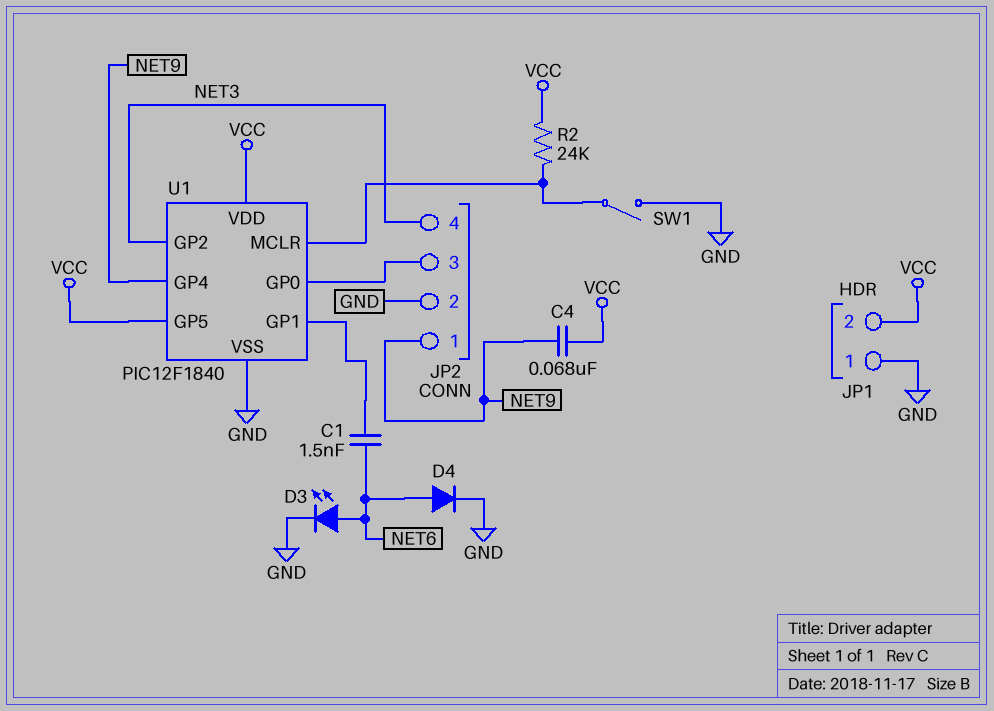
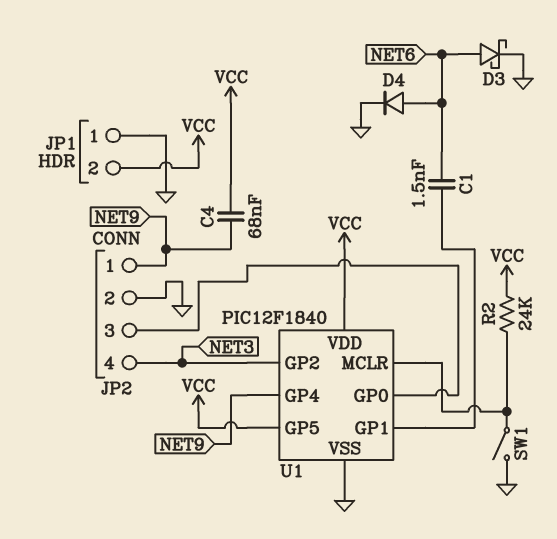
D3: LED (A NET6, K GND) -> schottky (A NET6, K GND)

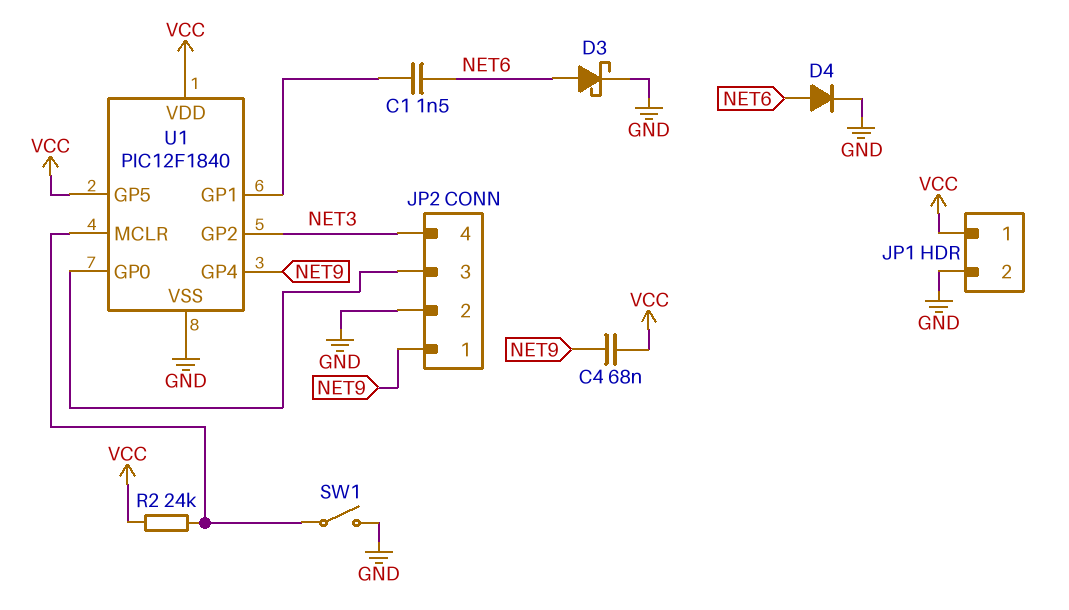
JP1 pin 1: GND -> VCC
JP1 pin 2: VCC -> GND

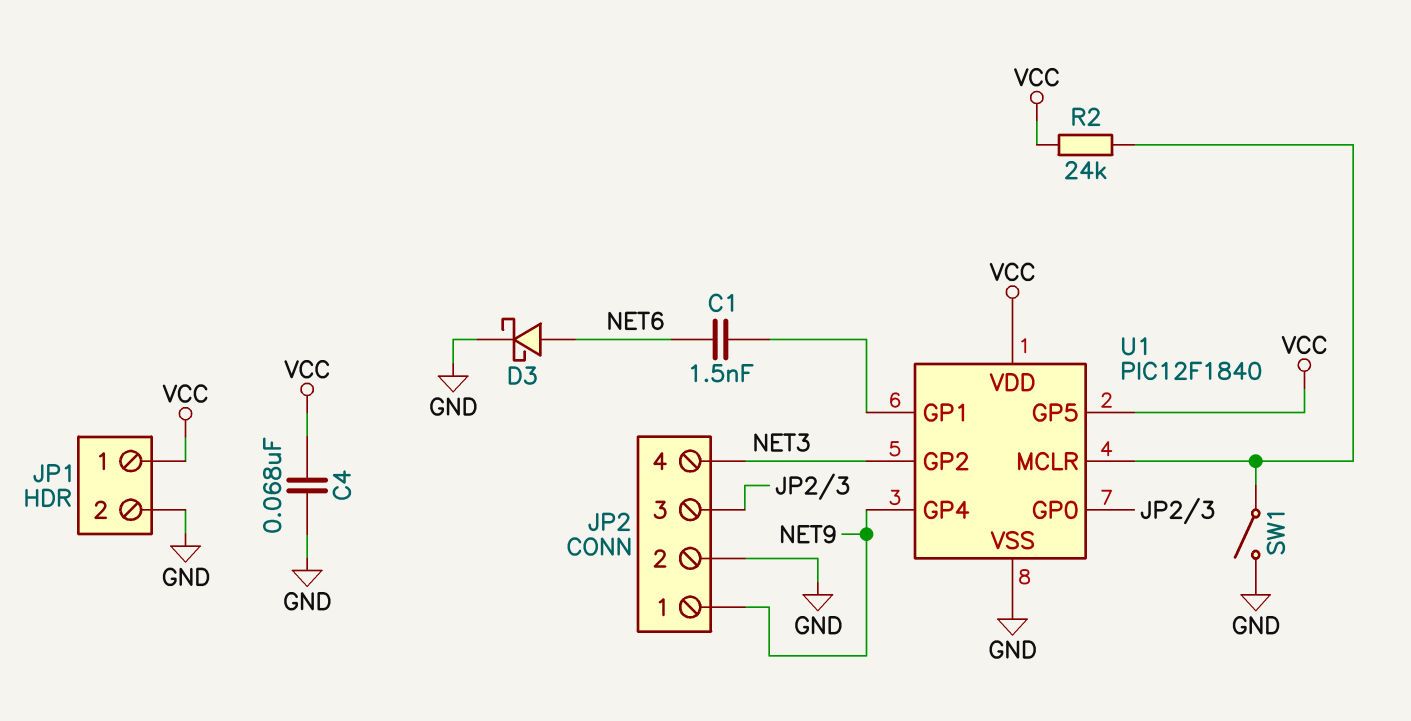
C4: 68nF (NET9, VCC) -> 68nF (GND, VCC)
D4: diode (A NET6, K GND) -> none

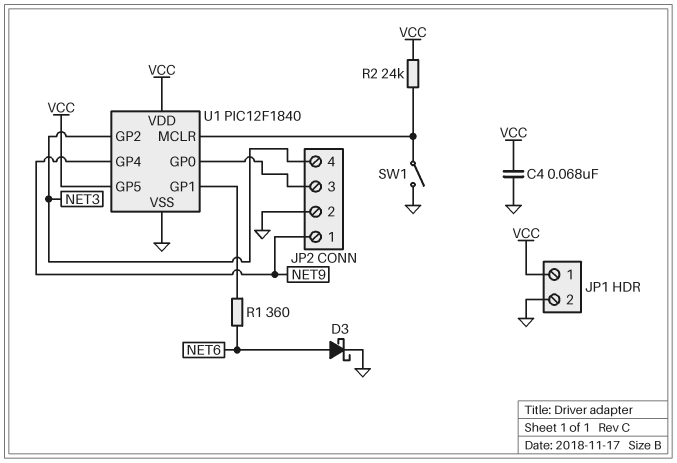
C1: 1.5nF (NET6, U1/GP1) -> none
R1: none -> 360 (NET6, U1/GP1)

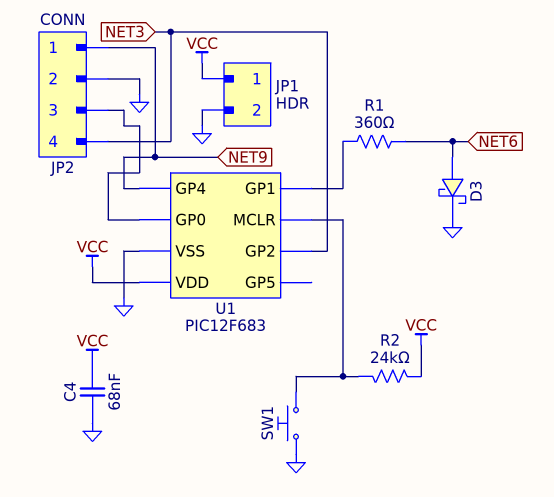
SW1: switch (GND, U1/MCLR) -> button (GND, U1/MCLR)
U1: PIC12F1840 -> PIC12F683
U1 pin GP5: VCC -> none

